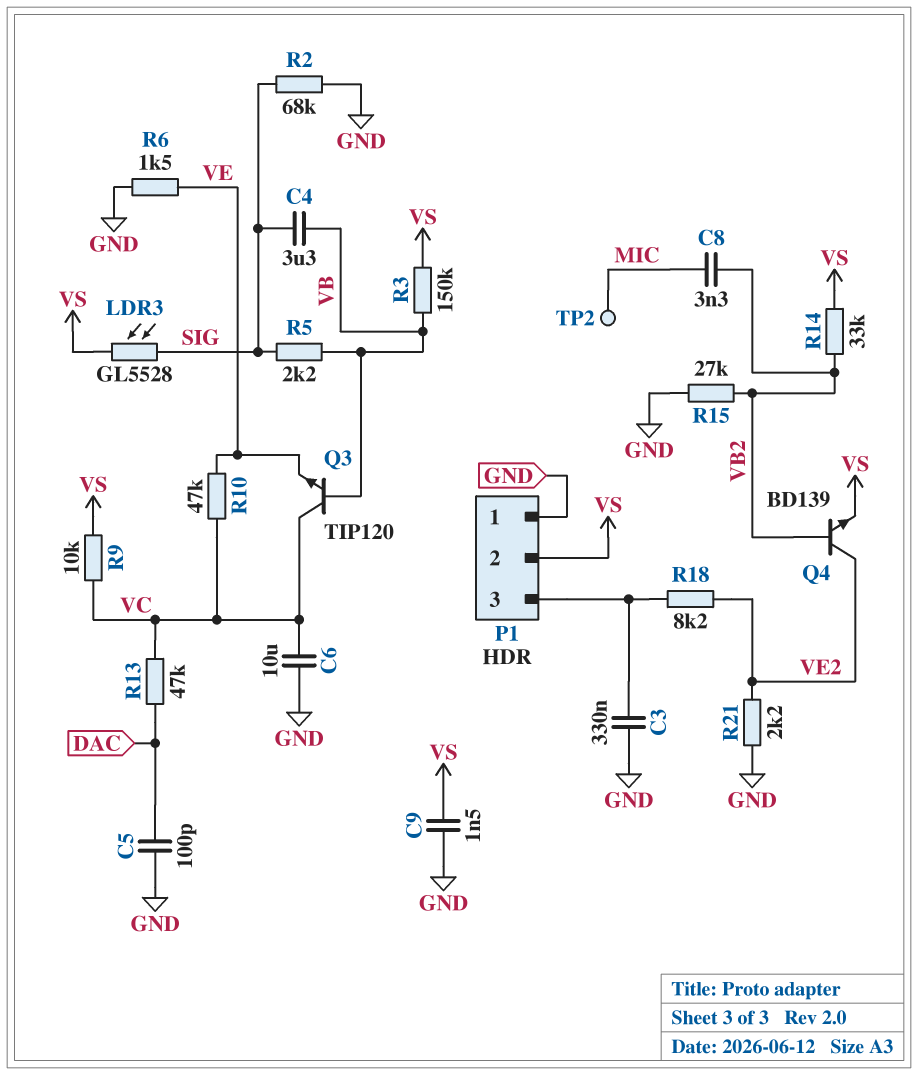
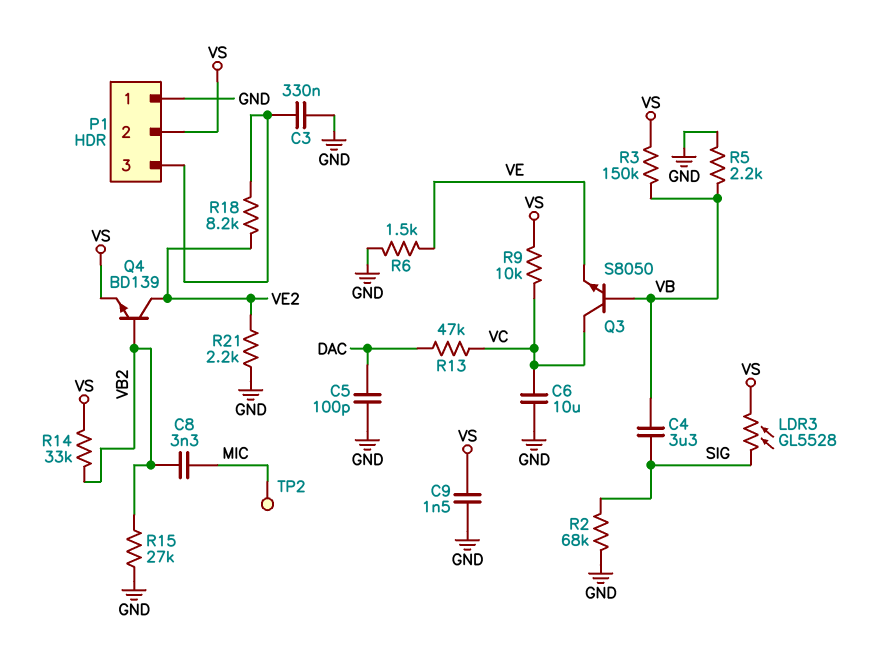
Q3: NPN TIP120 (B VB, C VC, E VE) -> NPN S8050 (B VB, C VC, E VE)
R5: 2.2k (SIG, VB) -> 2.2k (GND, VB)
R10: 47k (VC, VE) -> none

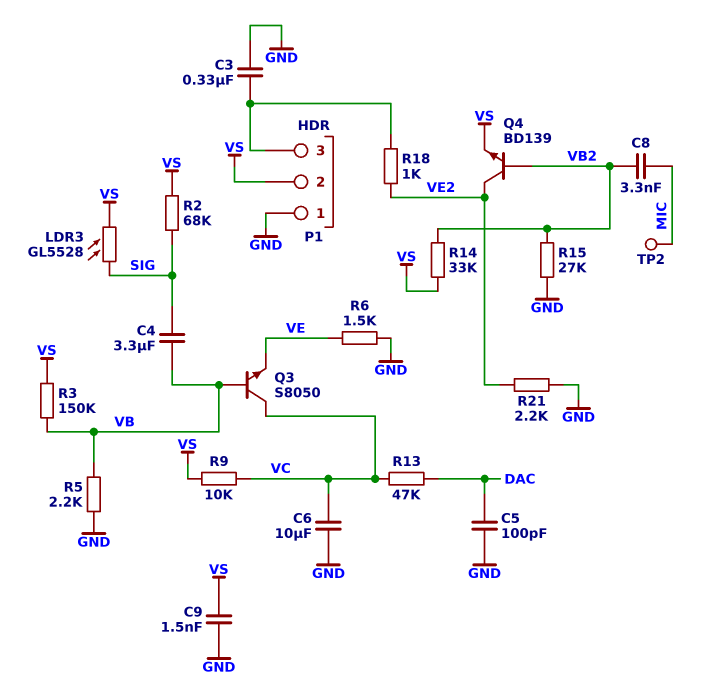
R2: 68k (GND, SIG) -> 68k (SIG, VS)
R18: 8.2k (P1/3, VE2) -> 1k (P1/3, VE2)

